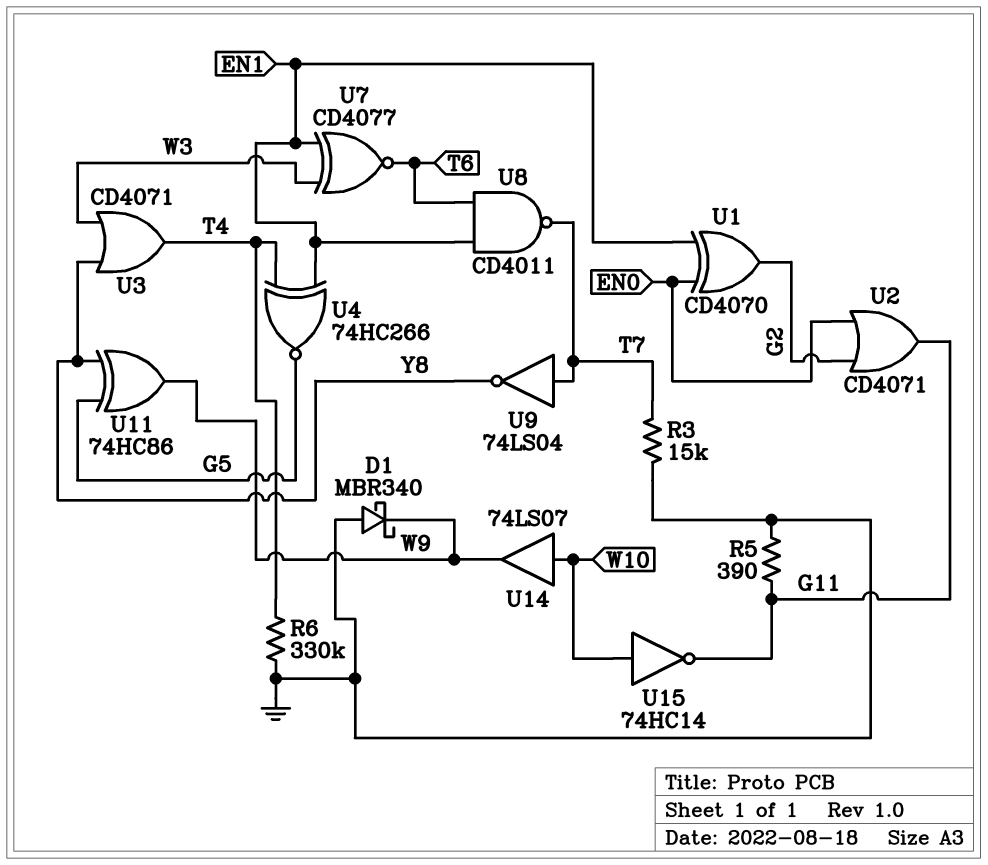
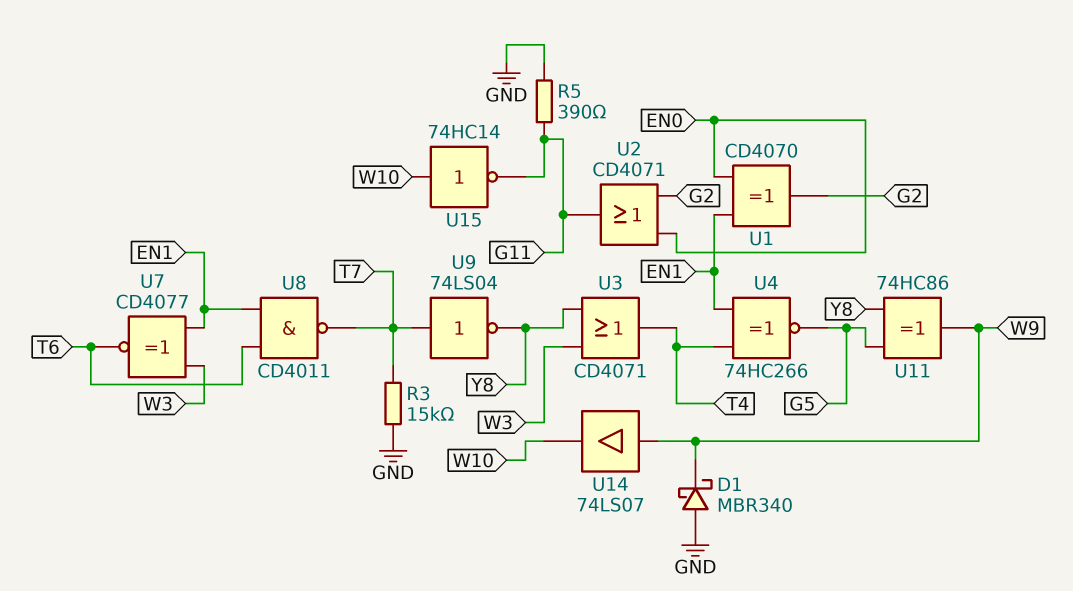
R6: 330k (GND, T4) -> none
U14: buffer 74LS07 (in W10, out W9) -> buffer 74LS07 (in W9, out W10)

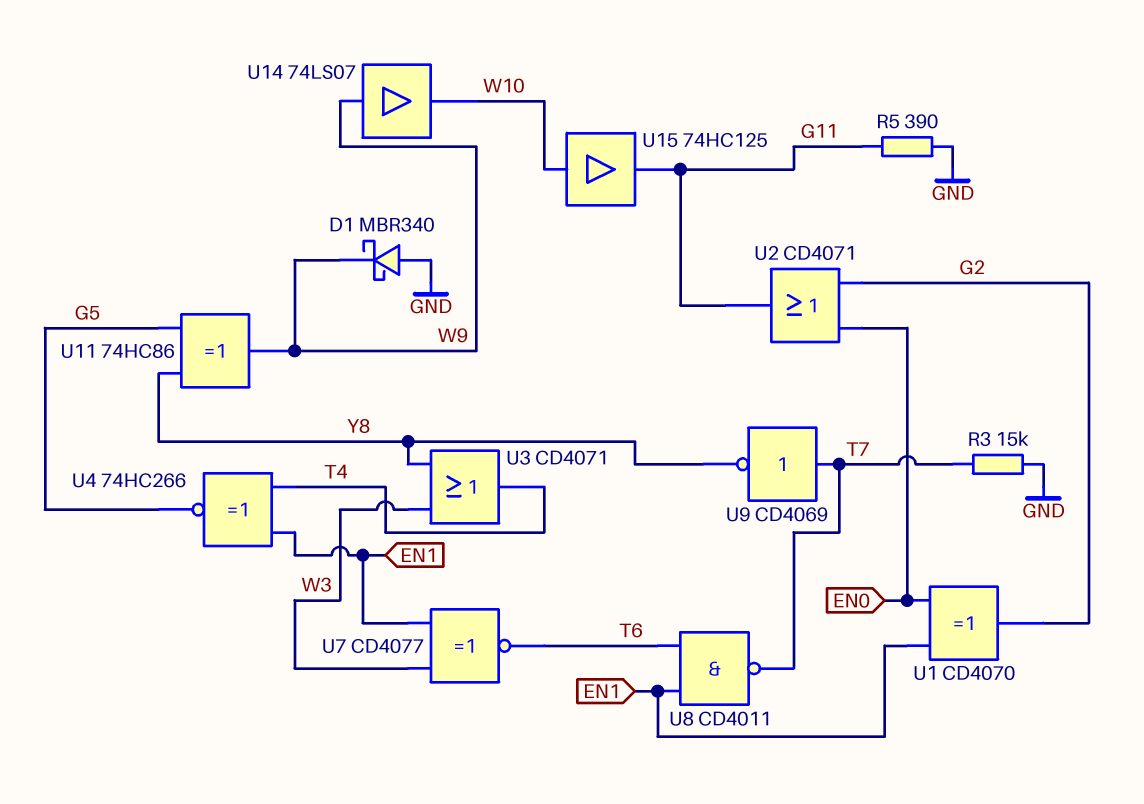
U9: NOT 74LS04 (in T7, out Y8) -> NOT CD4069 (in T7, out Y8)
U15: NOT 74HC14 (in W10, out G11) -> buffer 74HC125 (in W10, out G11)

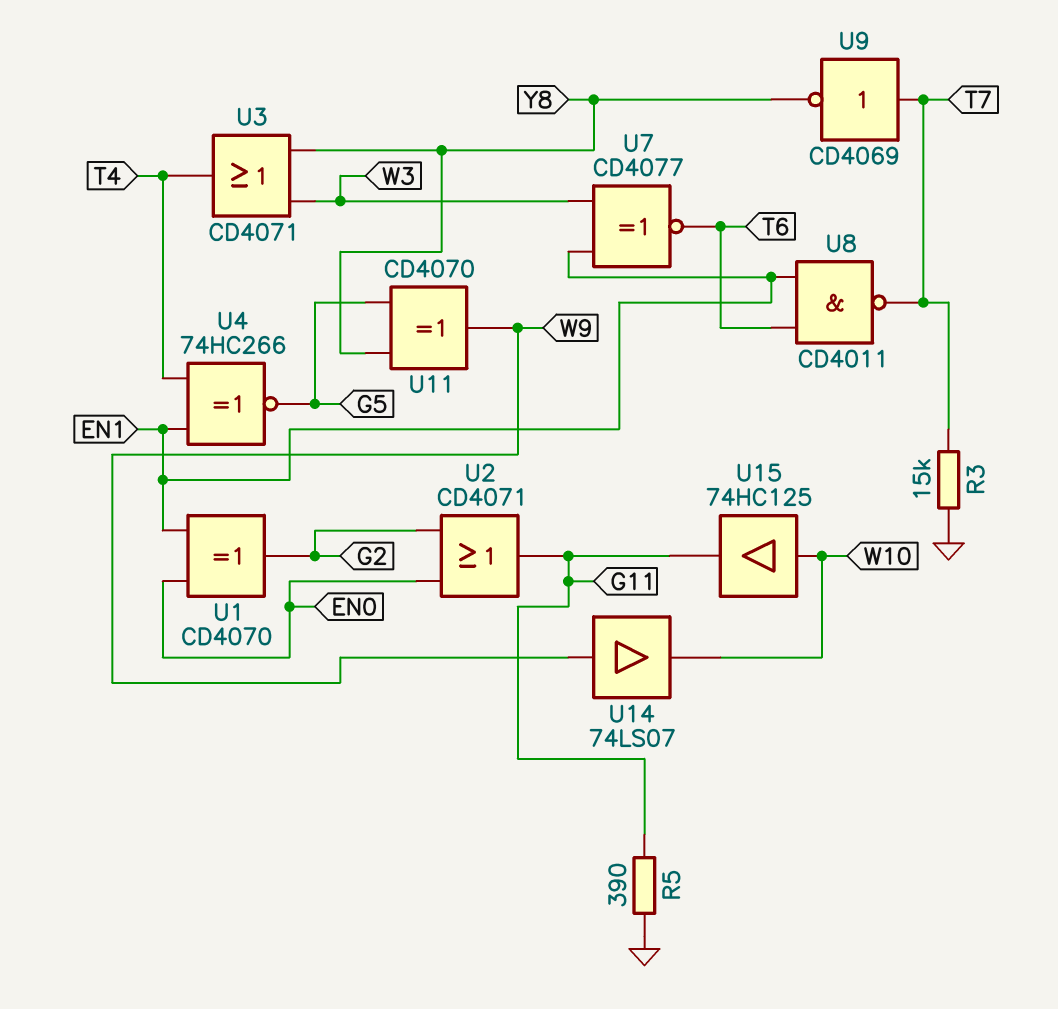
D1: schottky MBR340 (A GND, K W9) -> none
U11: XOR 74HC86 (in G5, in Y8, out W9) -> XOR CD4070 (in G5, in Y8, out W9)

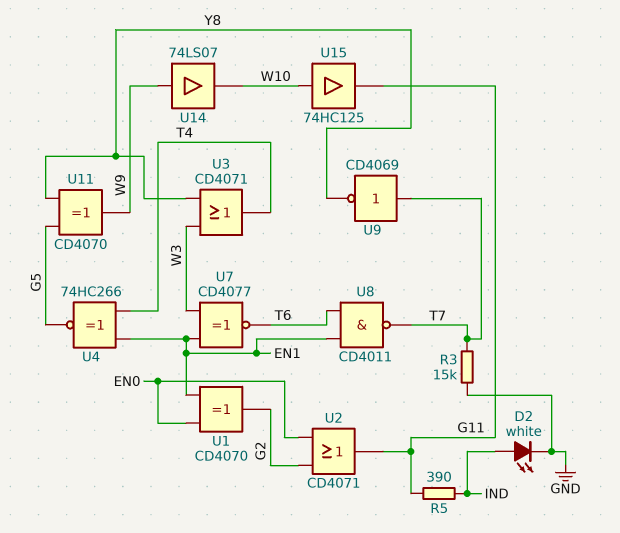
D2: none -> LED white (A IND, K GND)
R5: 390 (G11, GND) -> 390 (G11, IND)

